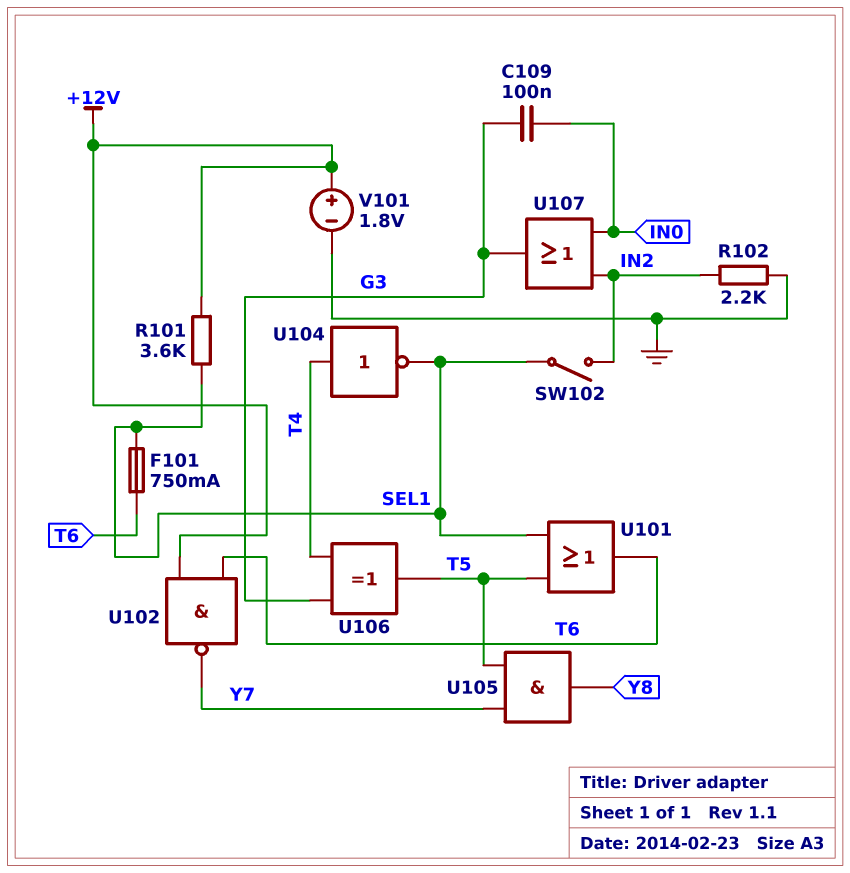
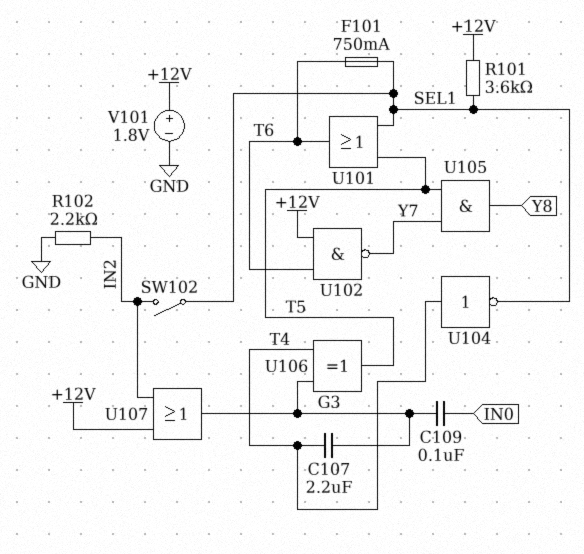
C107: none -> 2.2uF (G3, T4)
U107: OR (in IN0, in IN2, out G3) -> OR (in +12V, in IN2, out G3)

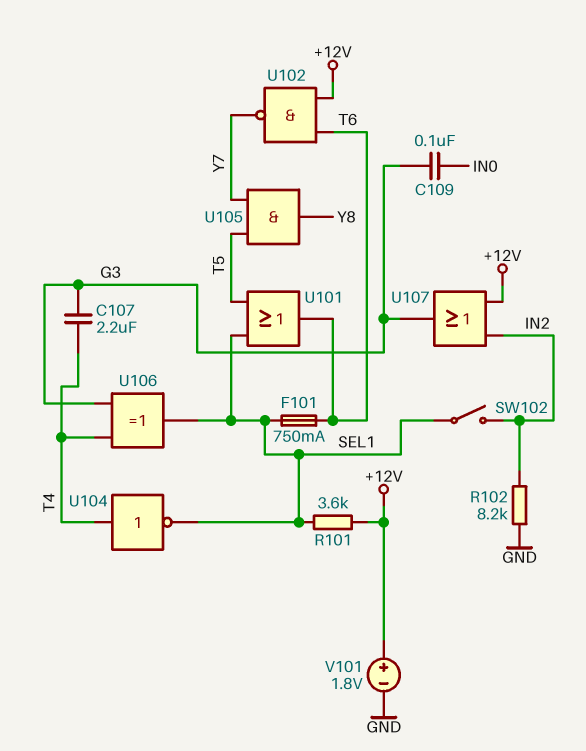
R102: 2.2k (GND, IN2) -> 8.2k (GND, IN2)
U106: XOR (in G3, in T4, out T5) -> XOR (in G3, in T4, out SEL1)

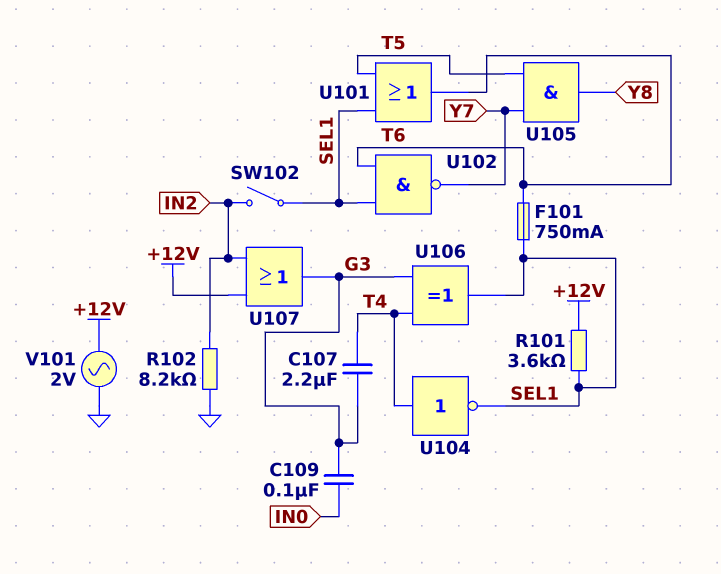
U102: NAND (in +12V, in T6, out Y7) -> NAND (in SEL1, in T6, out Y7)
V101: 1.8V (plus +12V, minus GND) -> AC 2V (+12V, GND)

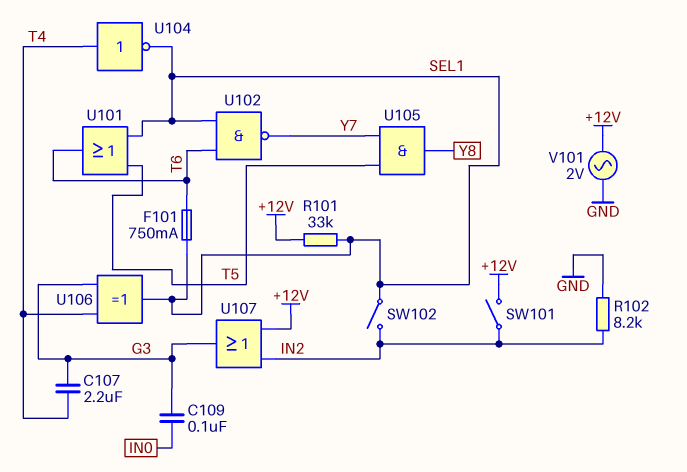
R101: 3.6k (+12V, SEL1) -> 33k (+12V, SEL1)
SW101: none -> switch (+12V, IN2)

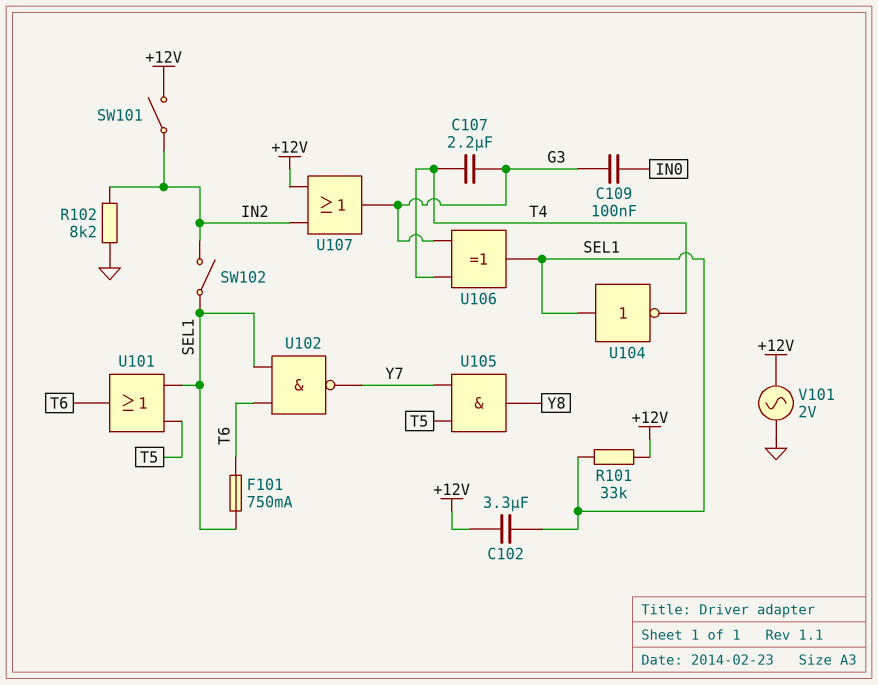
C102: none -> 3.3uF (+12V, SEL1)
U104: NOT (in T4, out SEL1) -> NOT (in SEL1, out T4)

